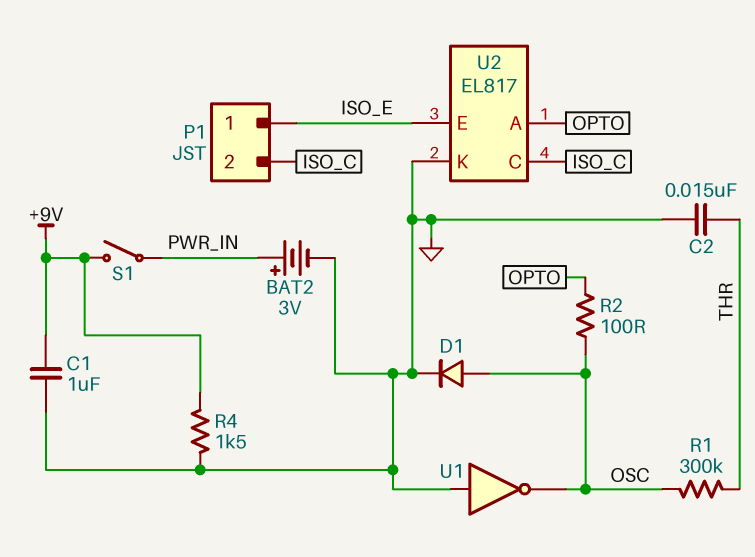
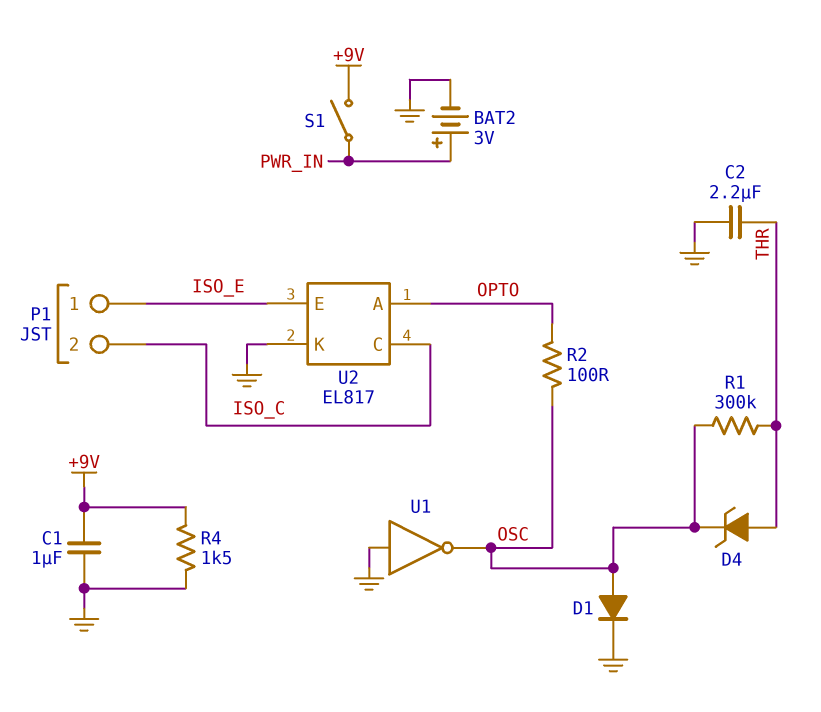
C2: 15nF (GND, THR) -> 2.2uF (GND, THR)
D4: none -> zener (A THR, K OSC)

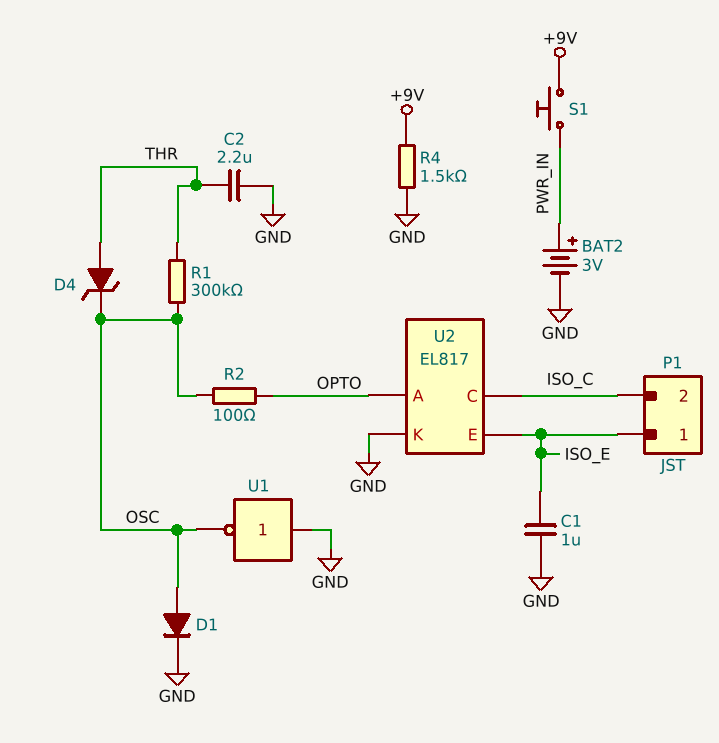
C1: 1uF (+9V, GND) -> 1uF (GND, ISO_E)
S1: switch (+9V, PWR_IN) -> button (+9V, PWR_IN)

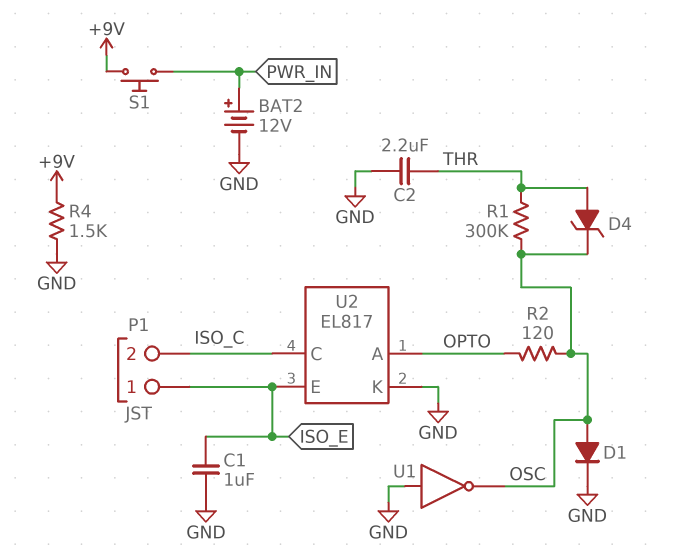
BAT2: 3V (plus PWR_IN, minus GND) -> 12V (plus PWR_IN, minus GND)
R2: 100 (OPTO, OSC) -> 120 (OPTO, OSC)

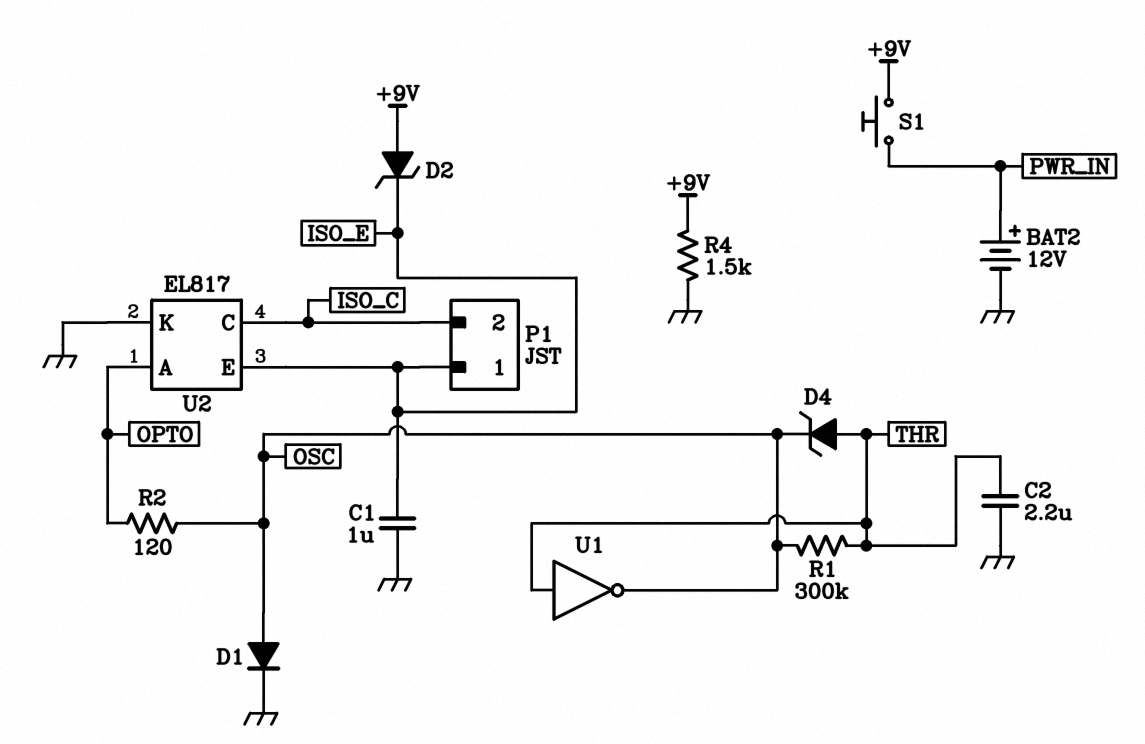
D2: none -> zener (A +9V, K ISO_E)
U1: NOT (in GND, out OSC) -> NOT (in THR, out OSC)

